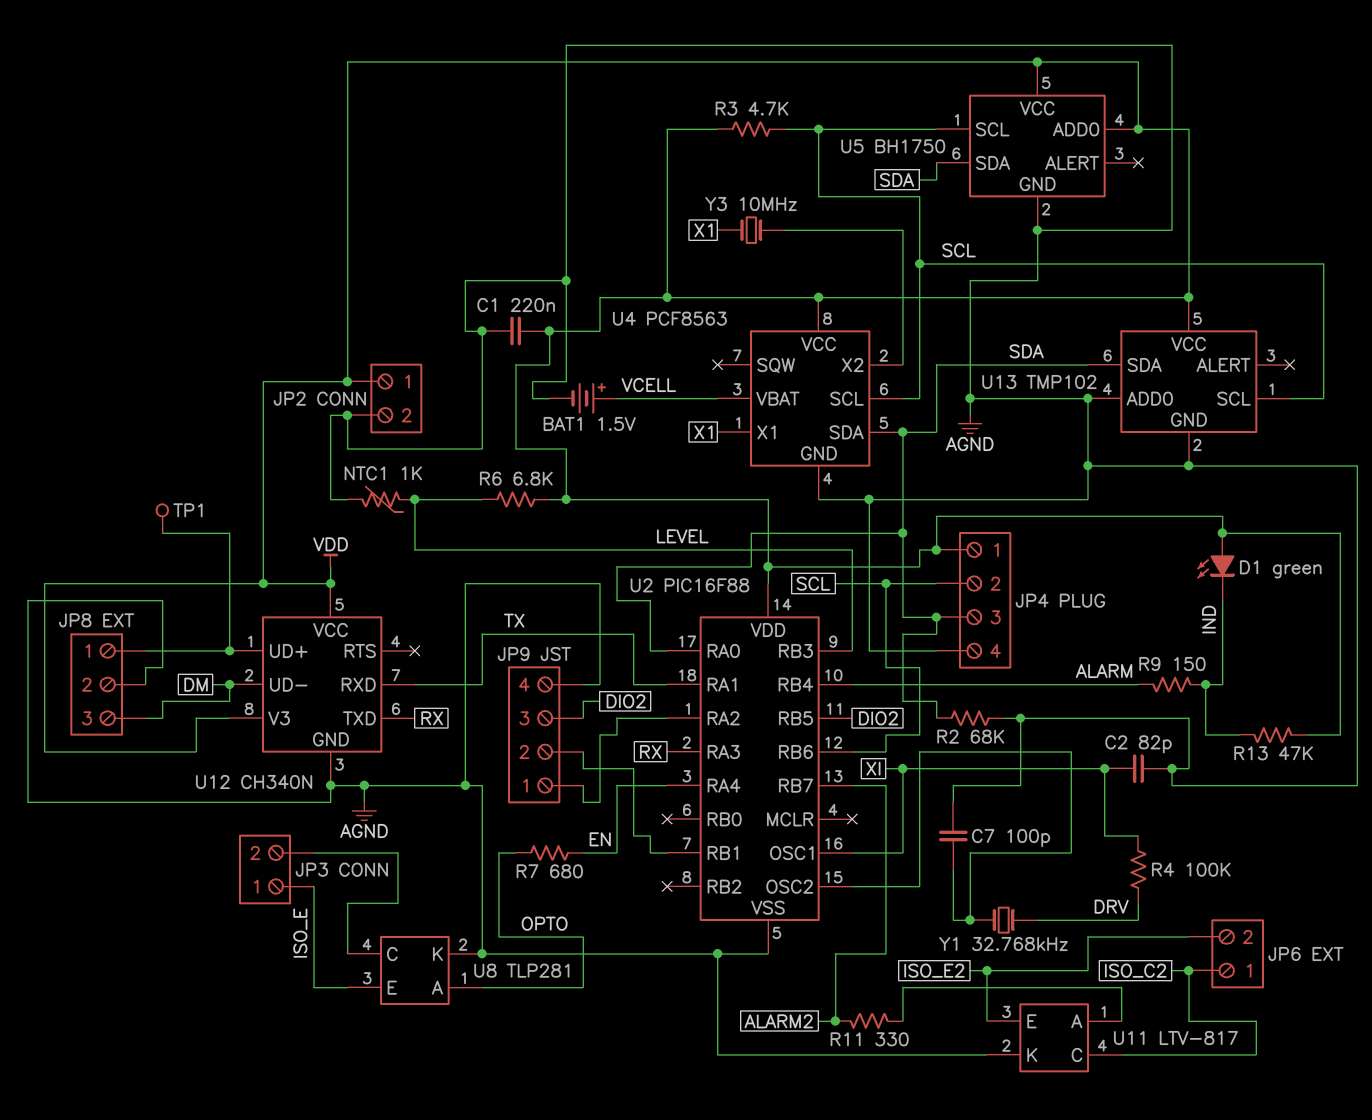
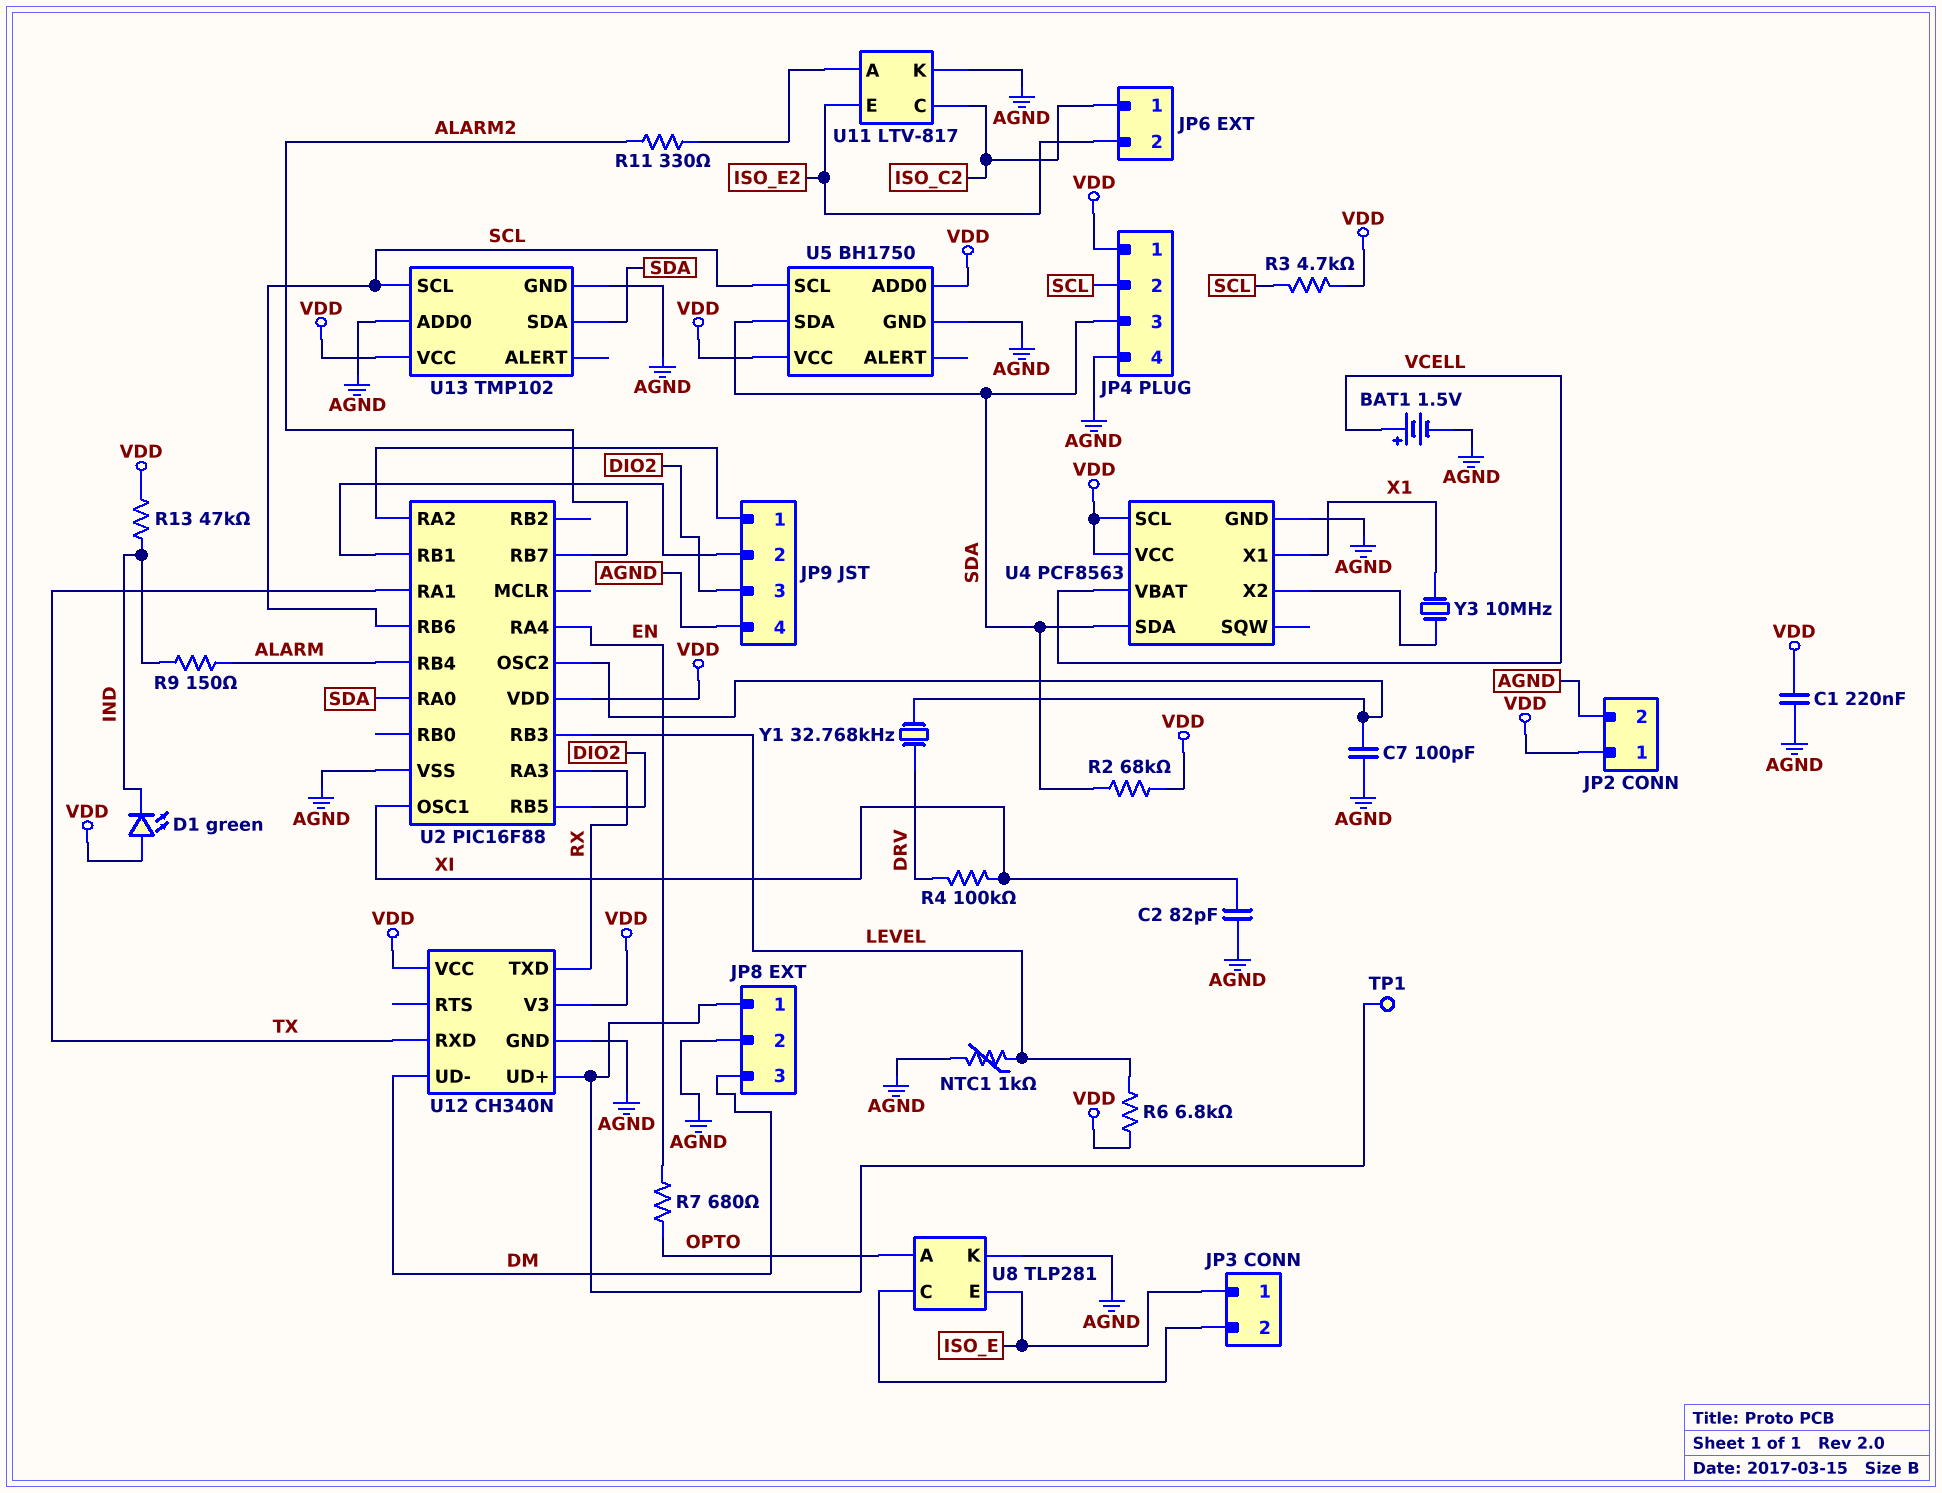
R2: 68k (AGND, SDA) -> 68k (SDA, VDD)
U4 pin SCL: SCL -> VDD

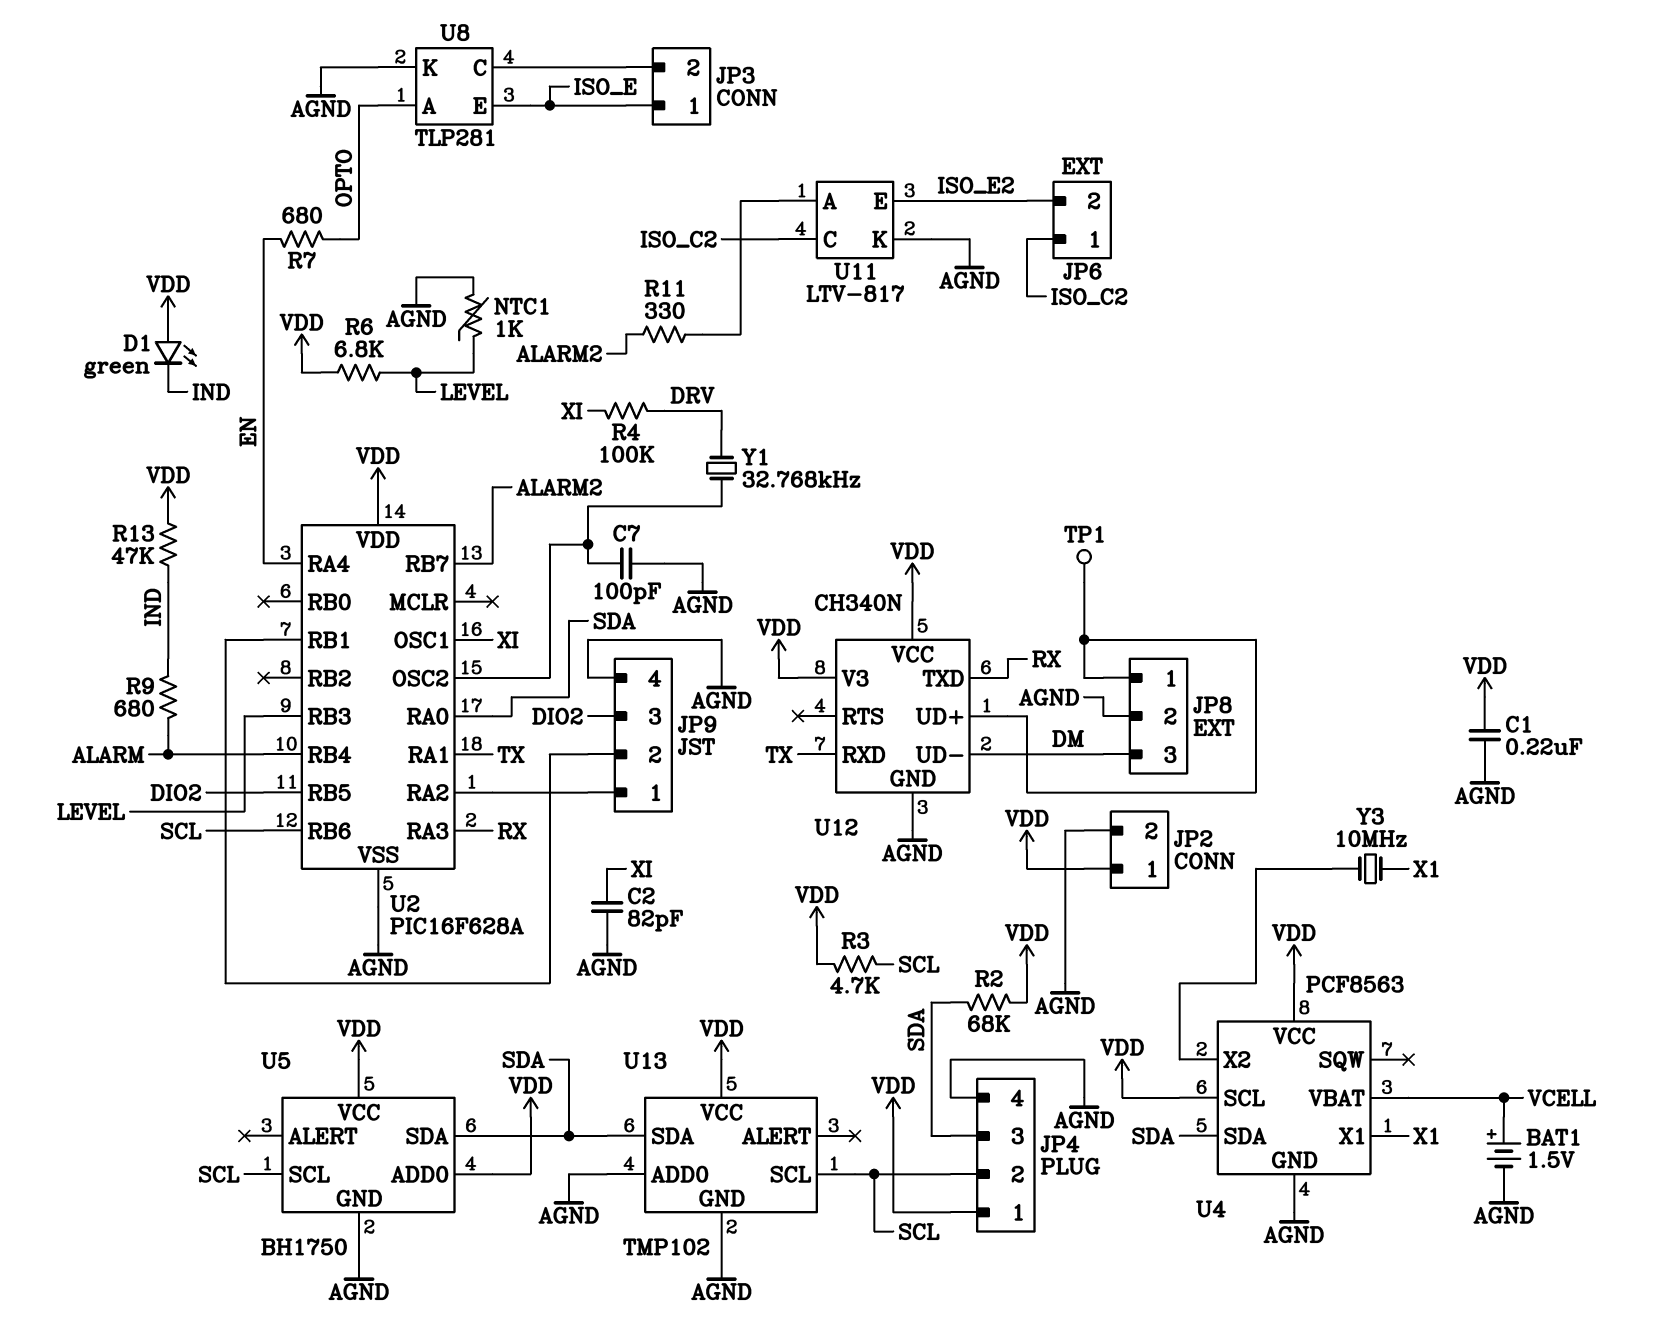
R9: 150 (ALARM, IND) -> 680 (ALARM, IND)
U2: PIC16F88 -> PIC16F628A

